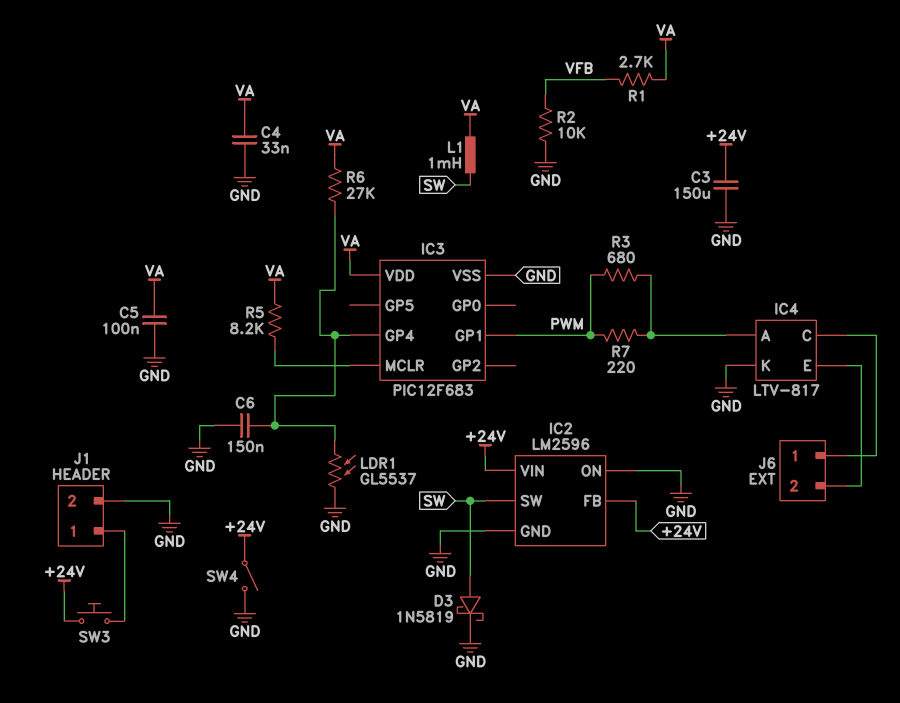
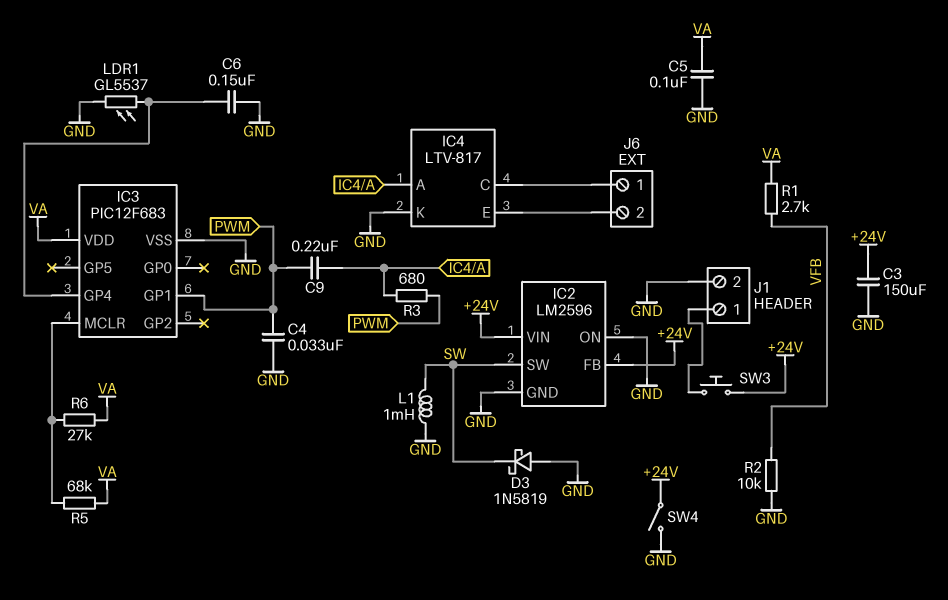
C4: 33nF (GND, VA) -> 33nF (GND, PWM)
C9: none -> 220nF (IC4/A, PWM)
D3: schottky 1N5819 (A SW, K GND) -> schottky 1N5819 (A GND, K SW)
L1: 1mH (SW, VA) -> 1mH (GND, SW)
R5: 8.2k (IC3/MCLR, VA) -> 68k (IC3/MCLR, VA)
R6: 27k (IC3/GP4, VA) -> 27k (IC3/MCLR, VA)
R7: 220 (IC4/A, PWM) -> none

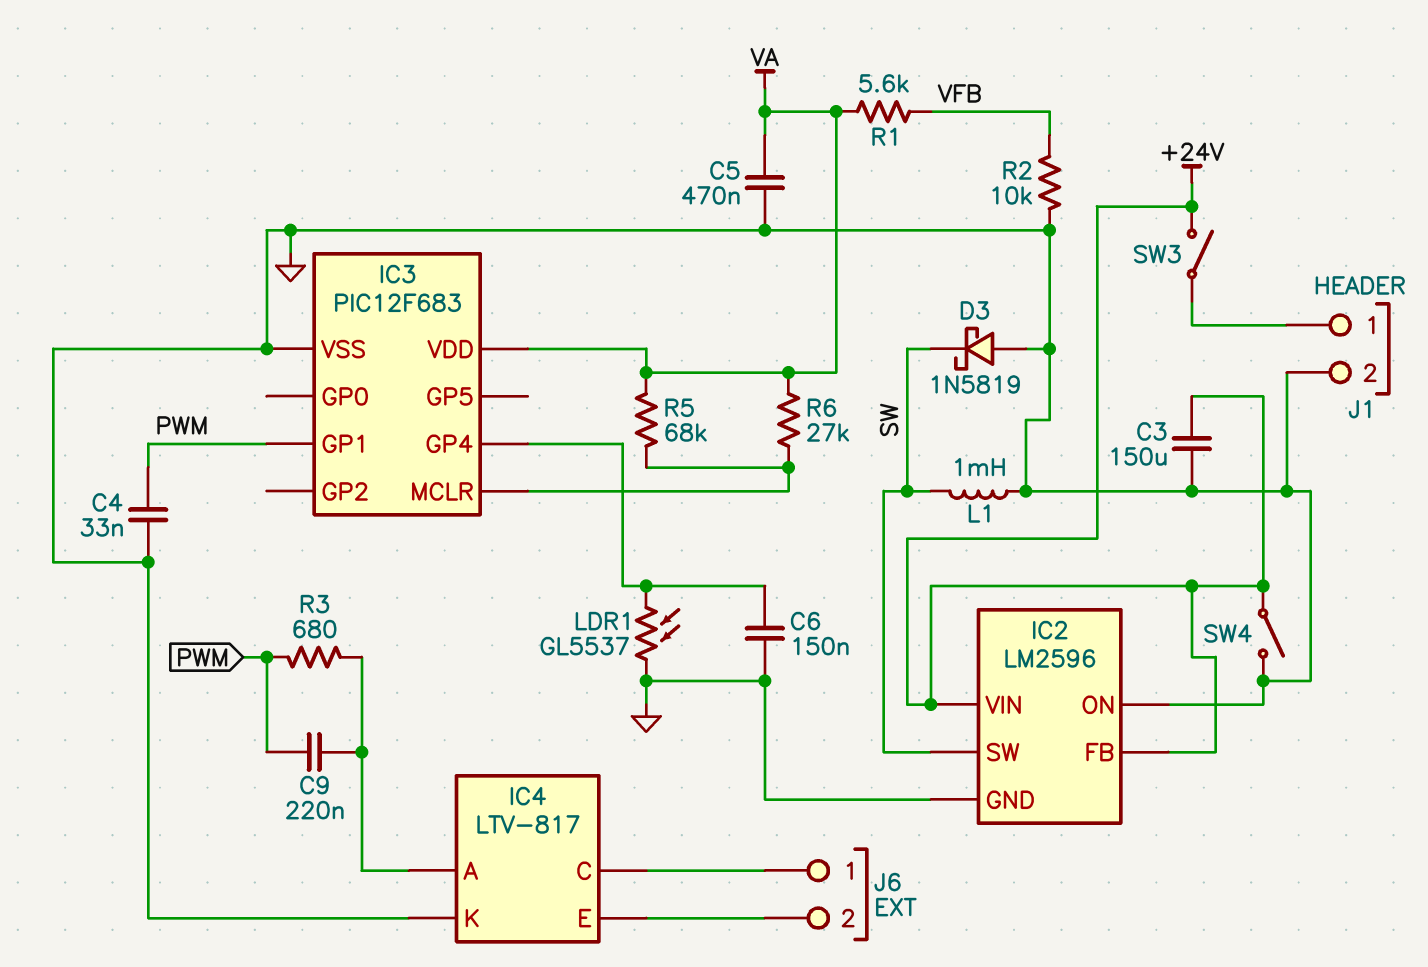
C5: 100nF (GND, VA) -> 470nF (GND, VA)
R1: 2.7k (VA, VFB) -> 5.6k (VA, VFB)
SW3: button (+24V, J1/1) -> switch (+24V, J1/1)

